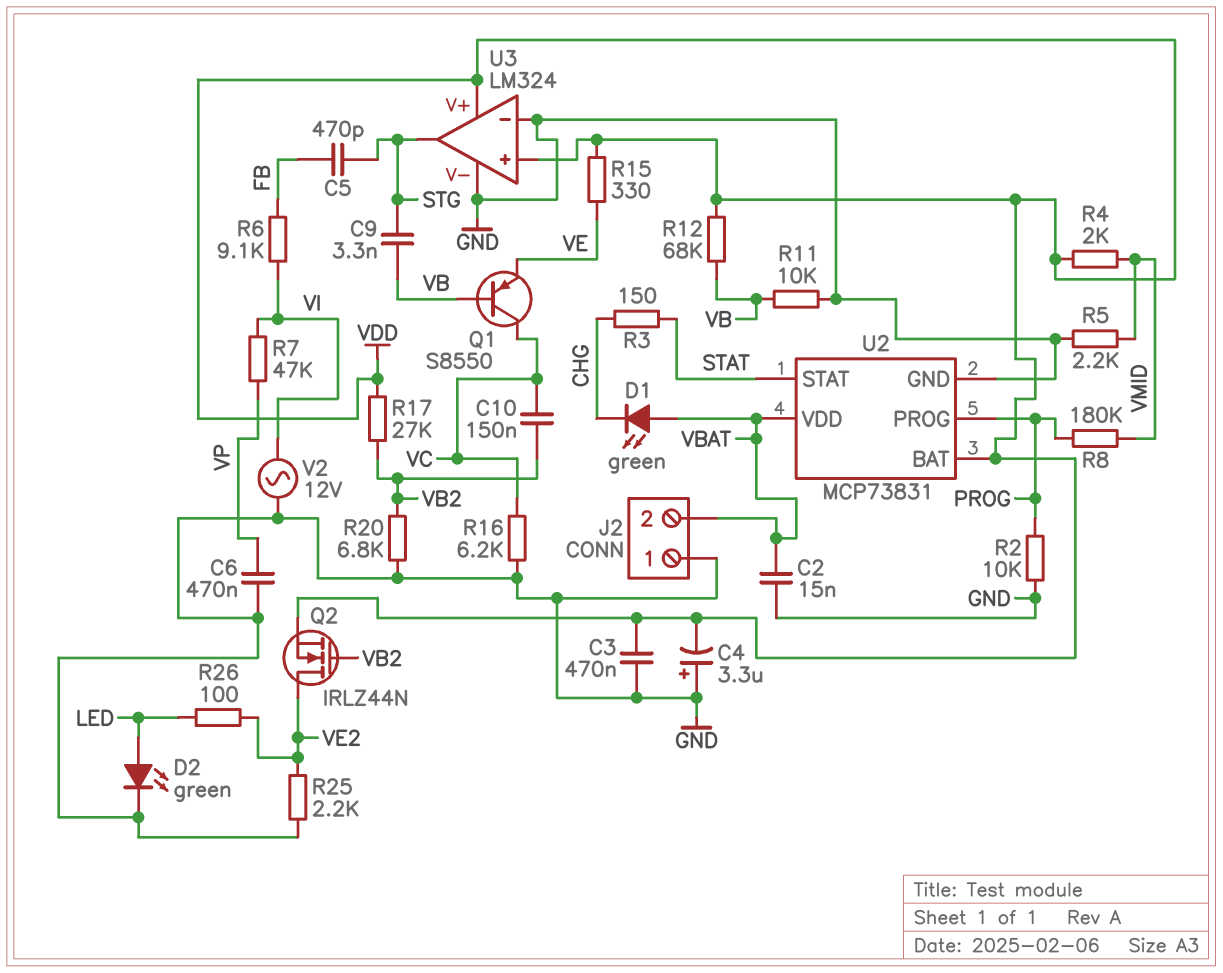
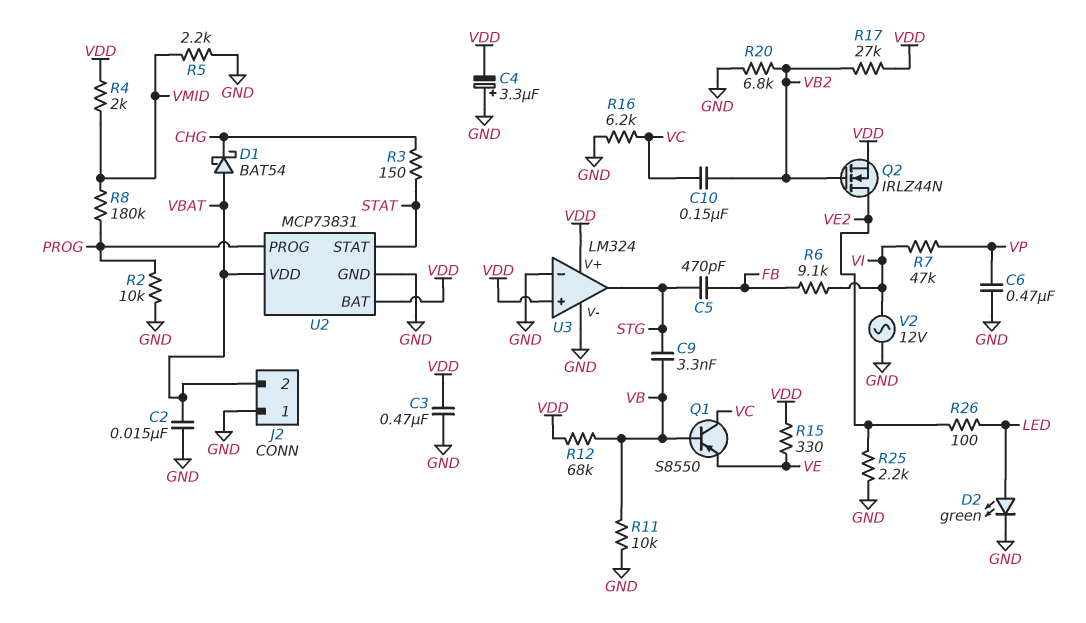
D1: LED green (A VBAT, K CHG) -> schottky BAT54 (A VBAT, K CHG)

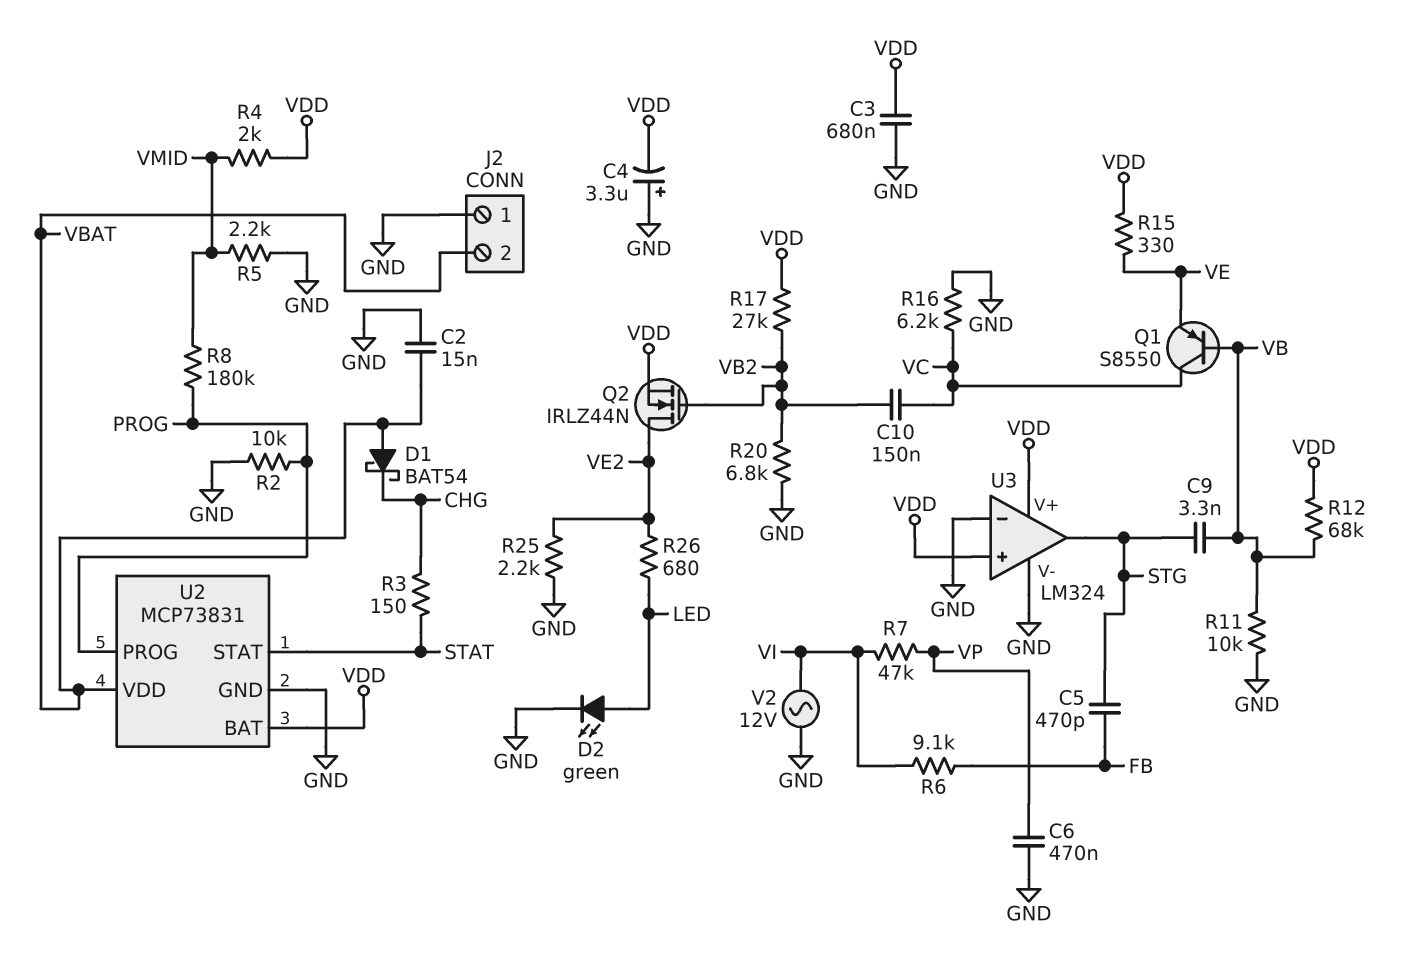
C3: 470nF (GND, VDD) -> 680nF (GND, VDD)
R26: 100 (LED, VE2) -> 680 (LED, VE2)

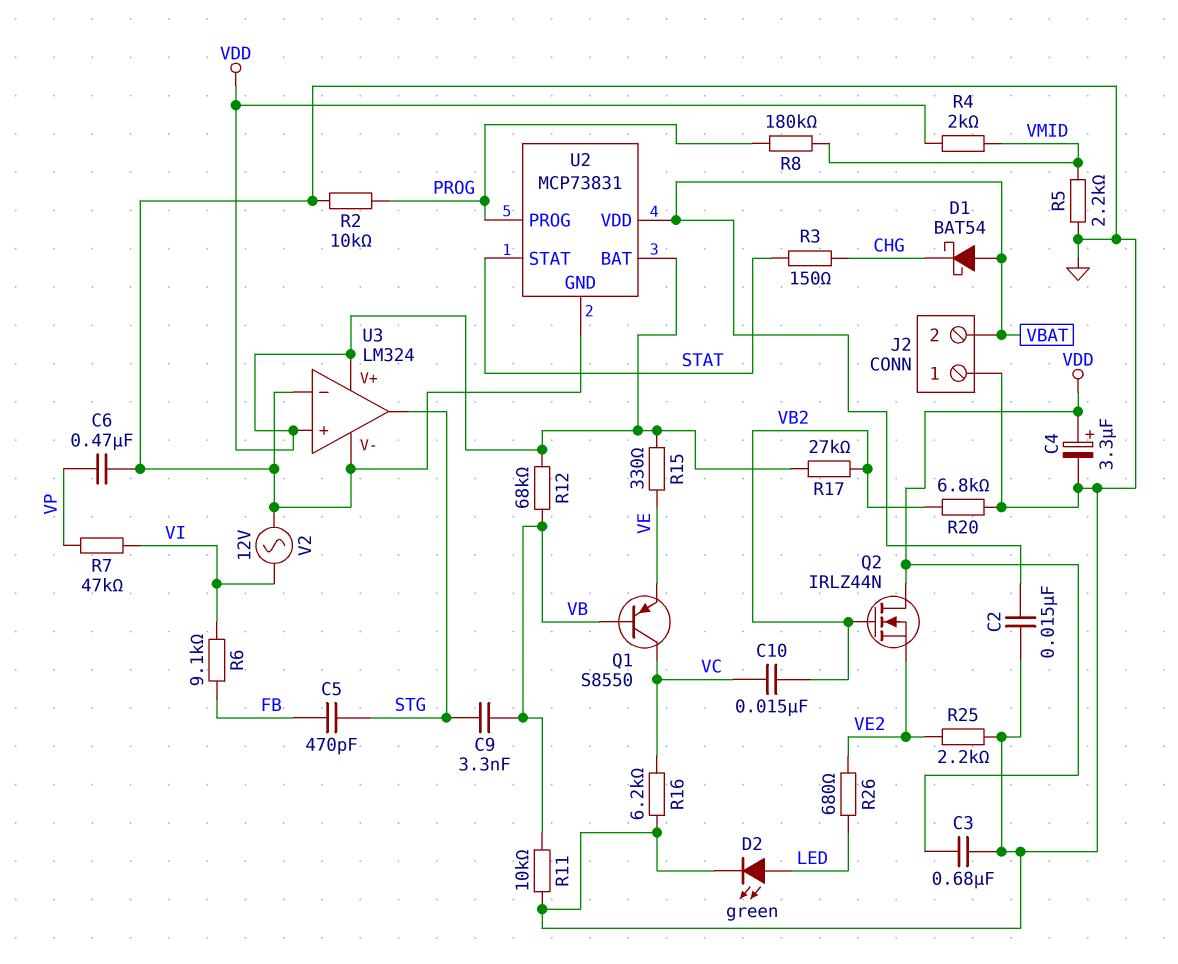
C4: 3.3uF (plus GND, minus VDD) -> 3.3uF (plus VDD, minus GND)
C10: 150nF (VB2, VC) -> 15nF (VB2, VC)
Q2: NMOS IRLZ44N (G VB2, D VE2, S VDD) -> NMOS IRLZ44N (G VB2, D VDD, S VE2)

